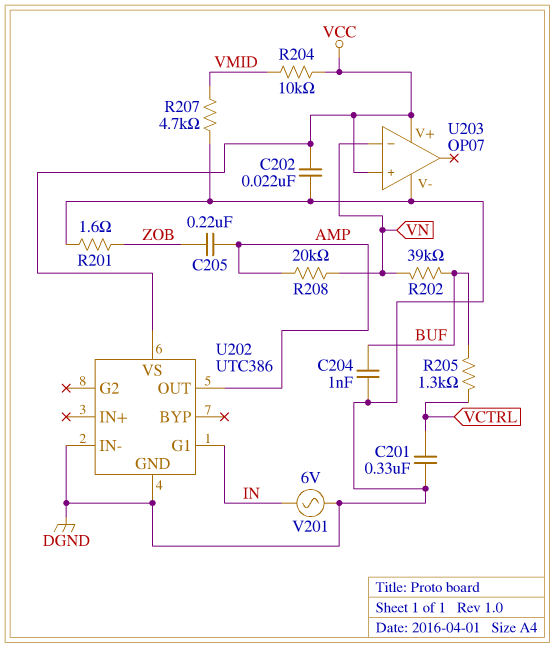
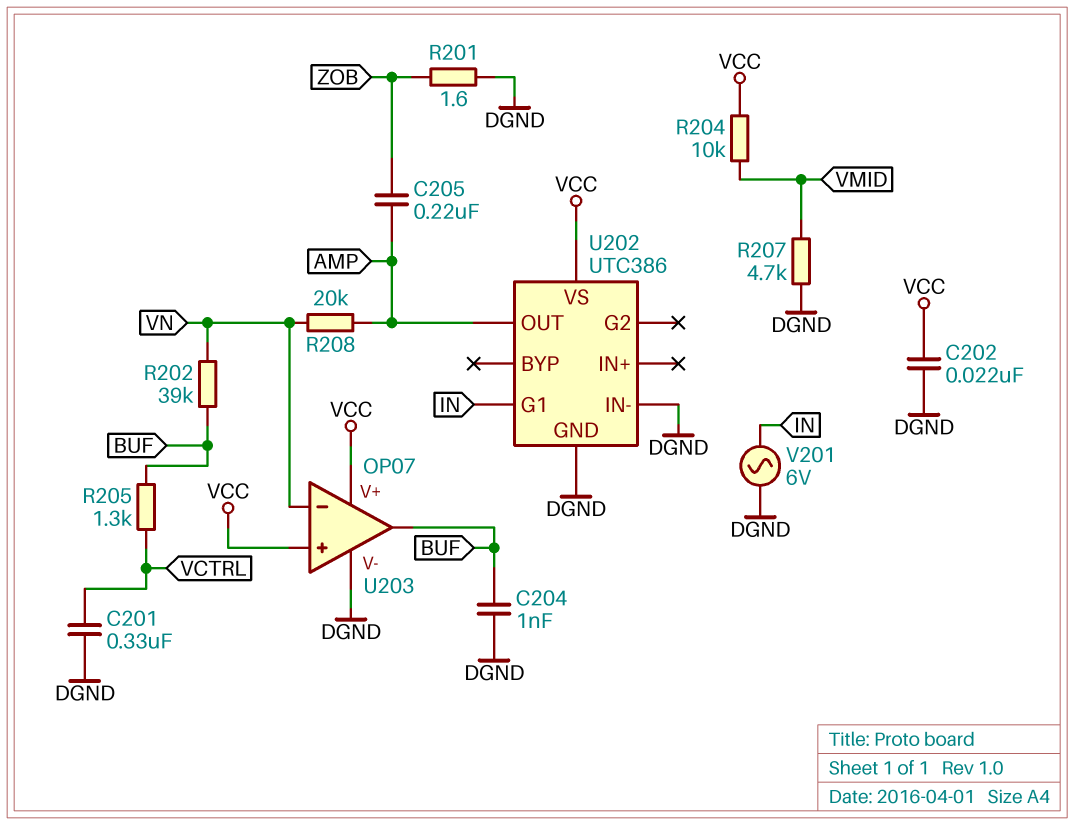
U203 pin out: none -> BUF

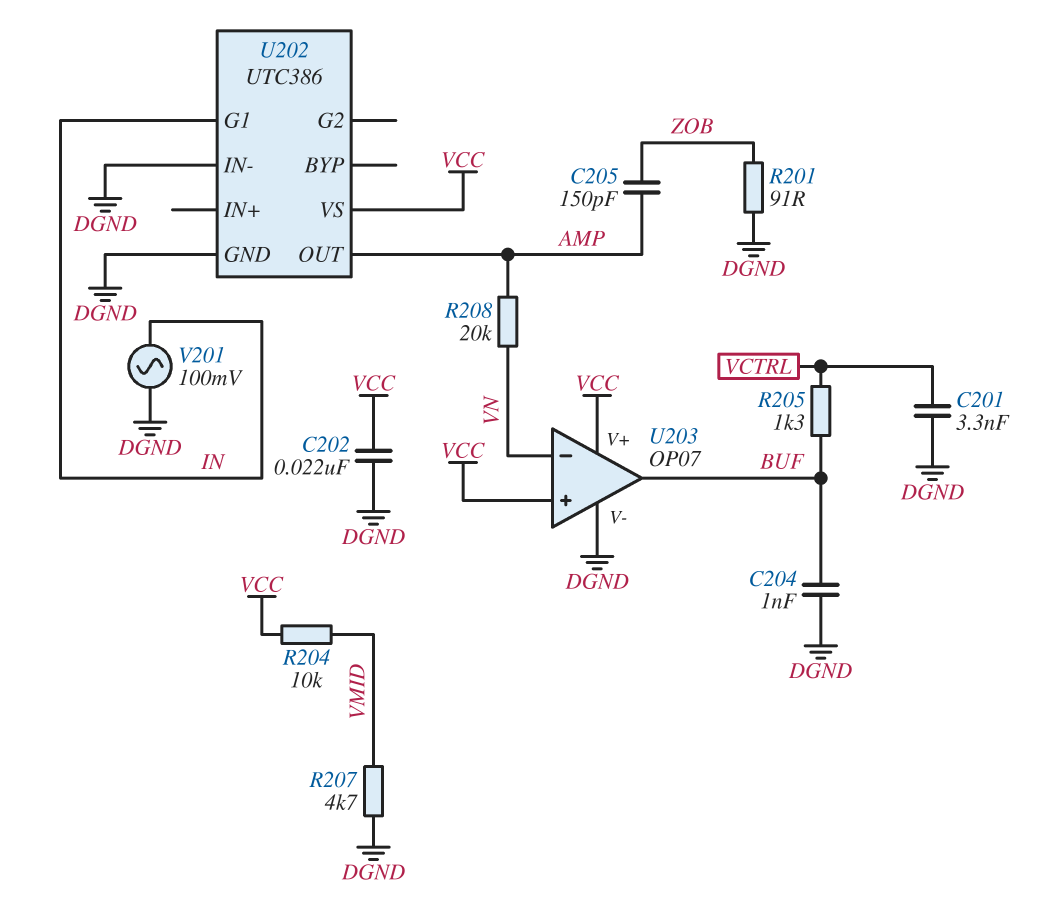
C201: 330nF (DGND, VCTRL) -> 3.3nF (DGND, VCTRL)
C205: 220nF (AMP, ZOB) -> 150pF (AMP, ZOB)
R201: 1.6 (DGND, ZOB) -> 91 (DGND, ZOB)
R202: 39k (BUF, VN) -> none
V201: AC 6V (DGND, IN) -> AC 100mV (DGND, IN)

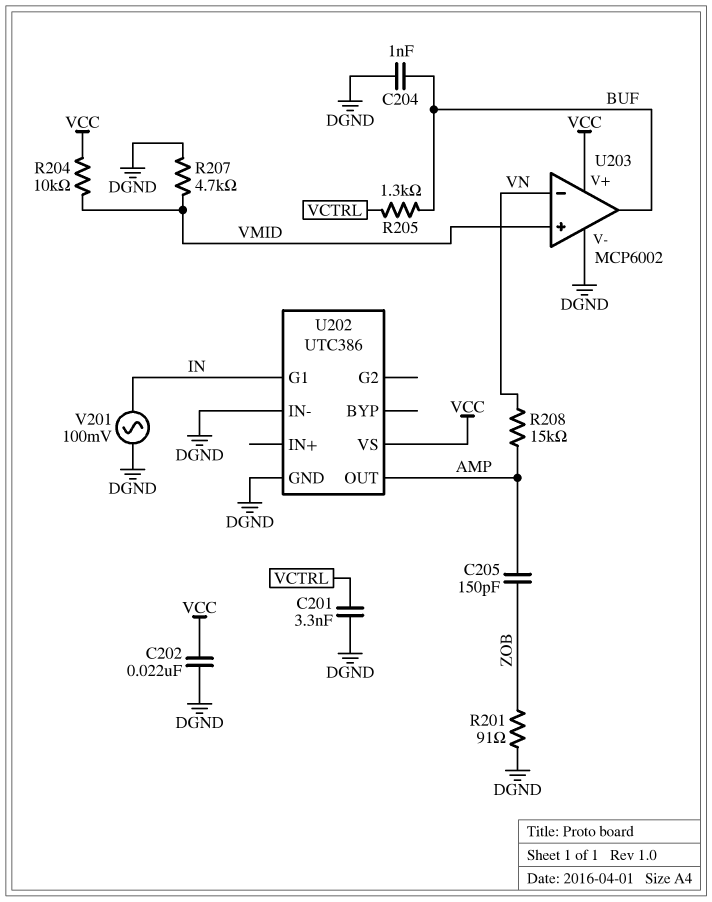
R208: 20k (AMP, VN) -> 15k (AMP, VN)
U203: OP07 -> MCP6002
U203 pin in+: VCC -> VMID

